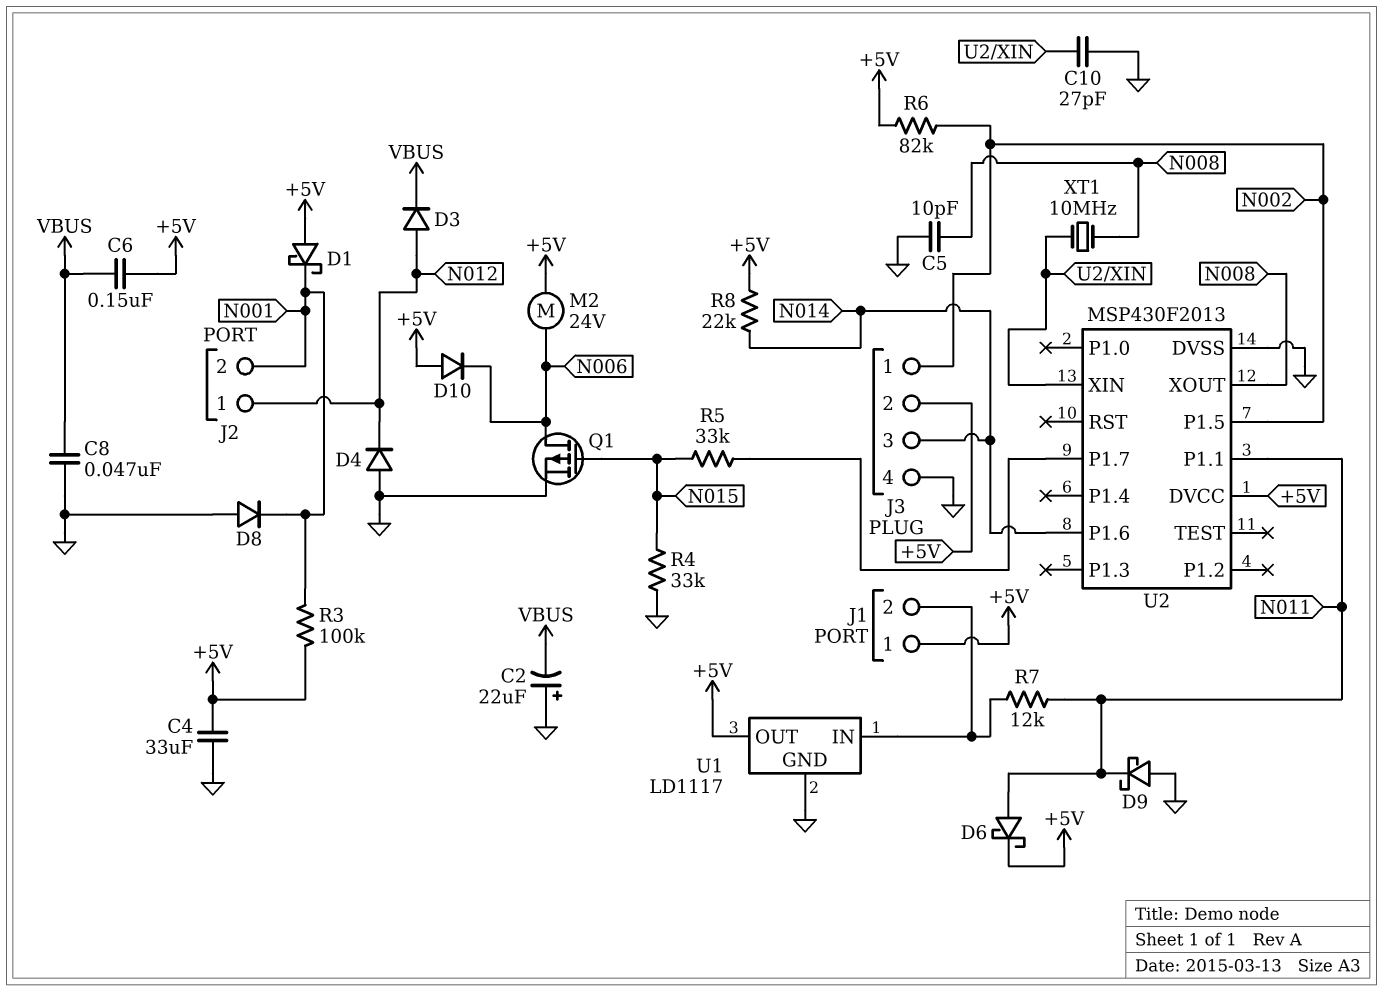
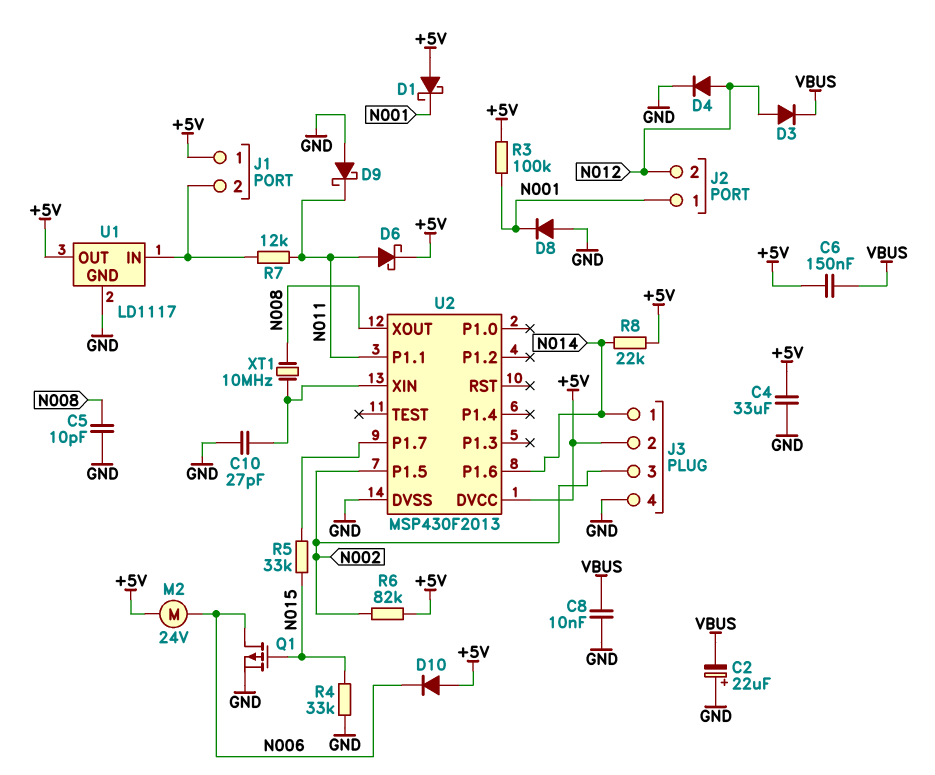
C8: 47nF (GND, VBUS) -> 10nF (GND, VBUS)
D4: diode (A GND, K N012) -> diode (A N012, K GND)
J2 pin 1: N012 -> N001
J2 pin 2: N001 -> N012
J3 pin 1: N002 -> N014
J3 pin 3: N014 -> N002

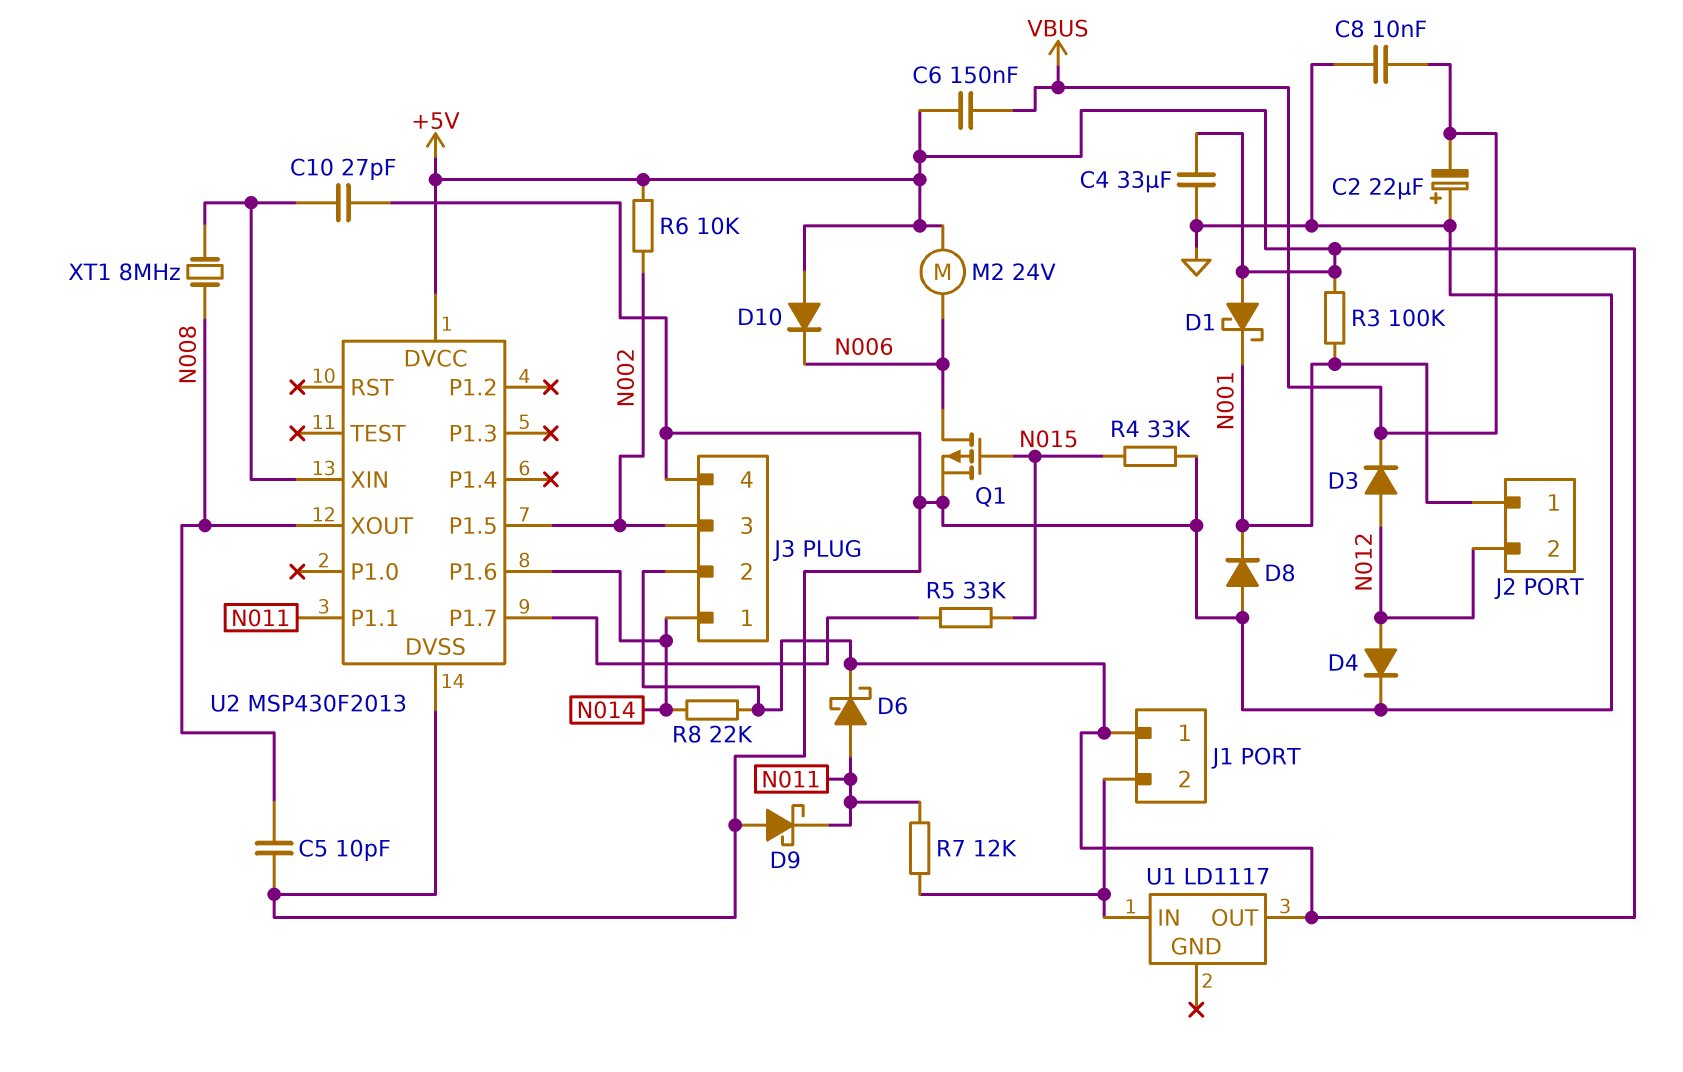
R6: 82k (+5V, N002) -> 10k (+5V, N002)
U1 pin GND: GND -> none
XT1: 10MHz (N008, U2/XIN) -> 8MHz (N008, U2/XIN)

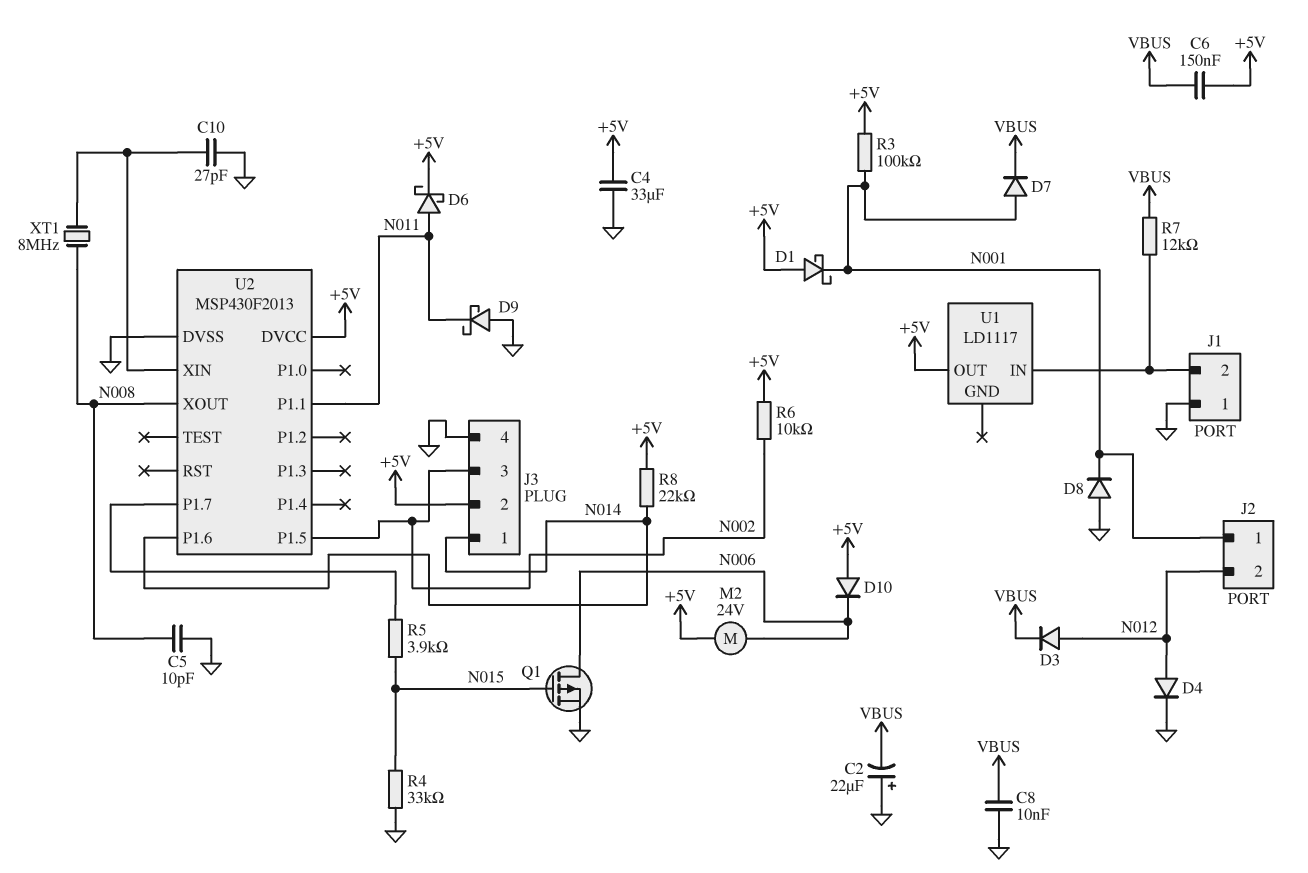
D7: none -> diode (A N001, K VBUS)
J1 pin 1: +5V -> GND
R5: 33k (N015, U2/P1.7) -> 3.9k (N015, U2/P1.7)
R7: 12k (J1/2, N011) -> 12k (J1/2, VBUS)

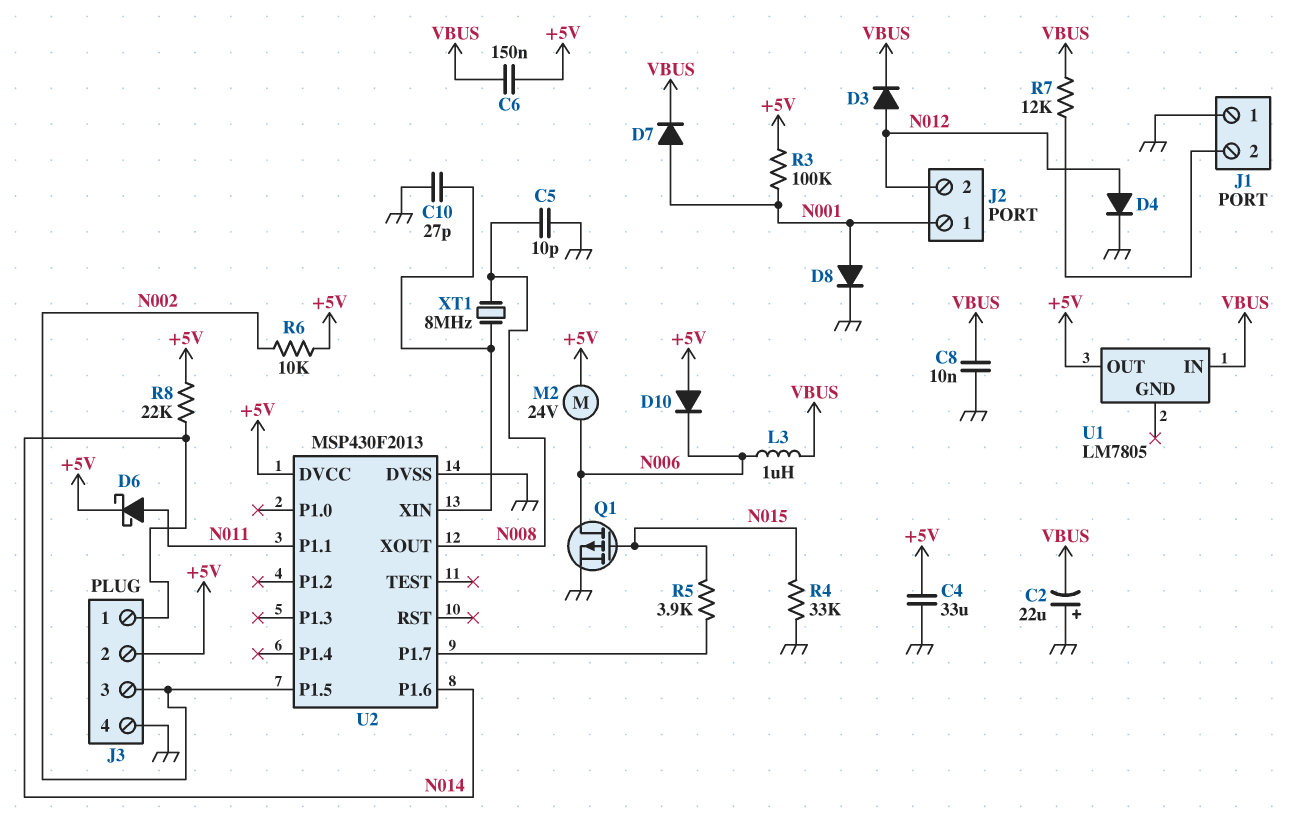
D1: schottky (A +5V, K N001) -> none
D8: diode (A GND, K N001) -> diode (A N001, K GND)
D9: schottky (A GND, K N011) -> none
L3: none -> 1uH (N006, VBUS)
U1: LD1117 -> LM7805
U1 pin IN: J1/2 -> VBUS

